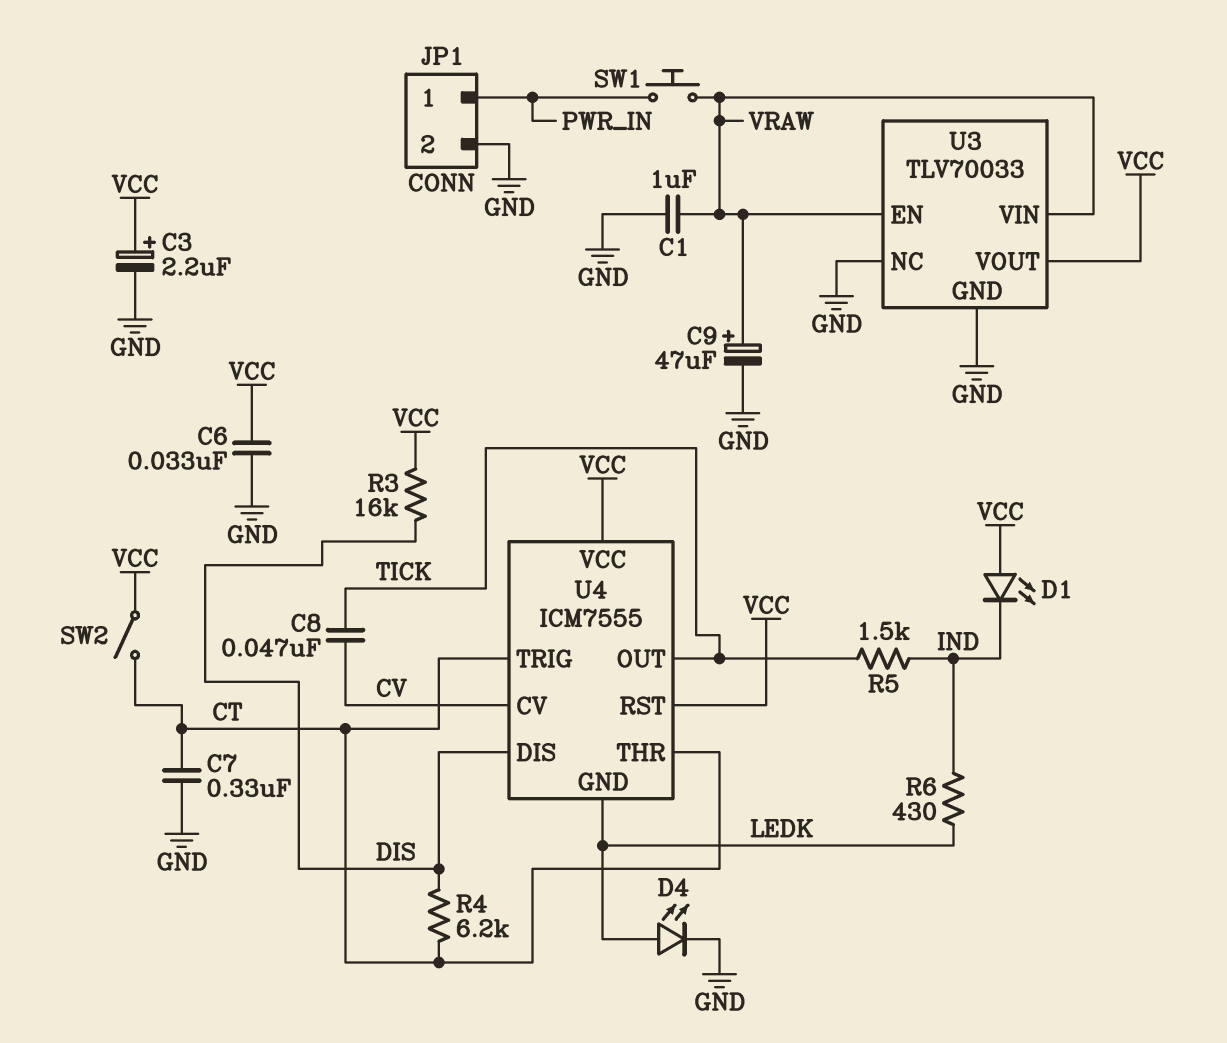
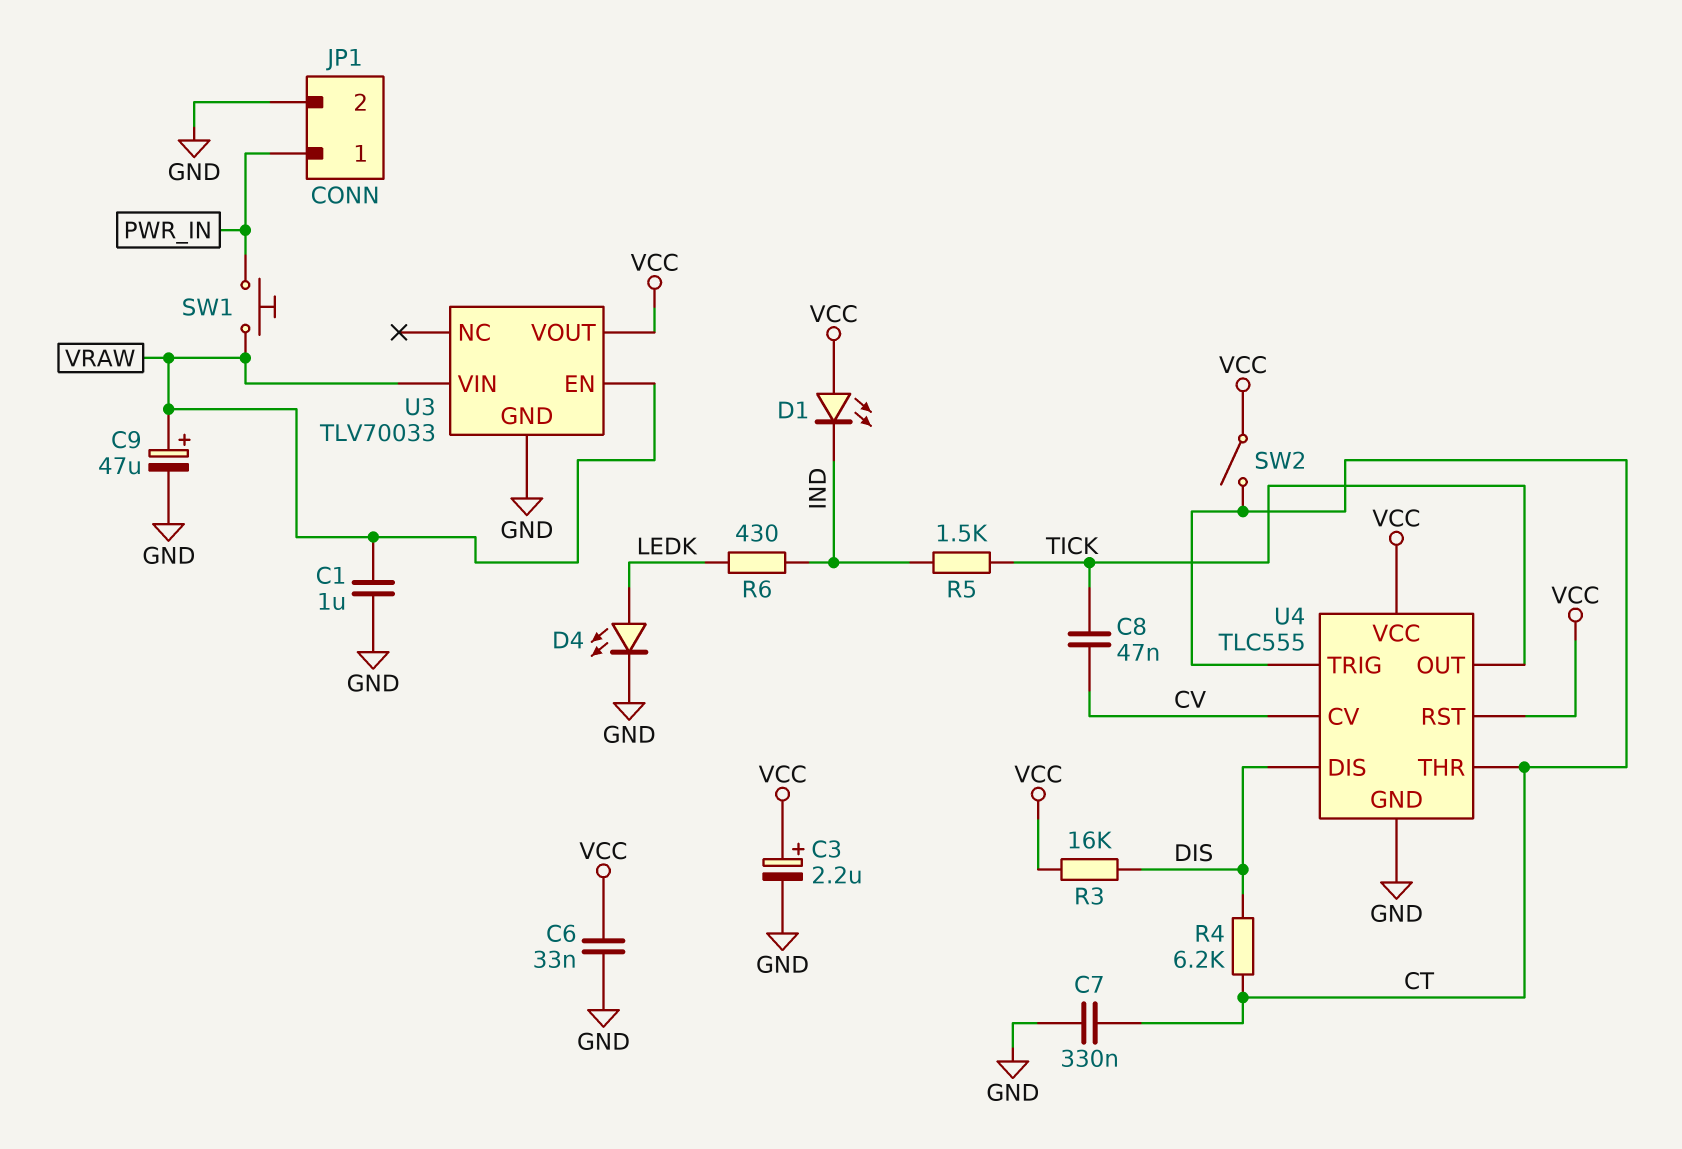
U3 pin NC: GND -> none
U4: ICM7555 -> TLC555
U4 pin GND: LEDK -> GND

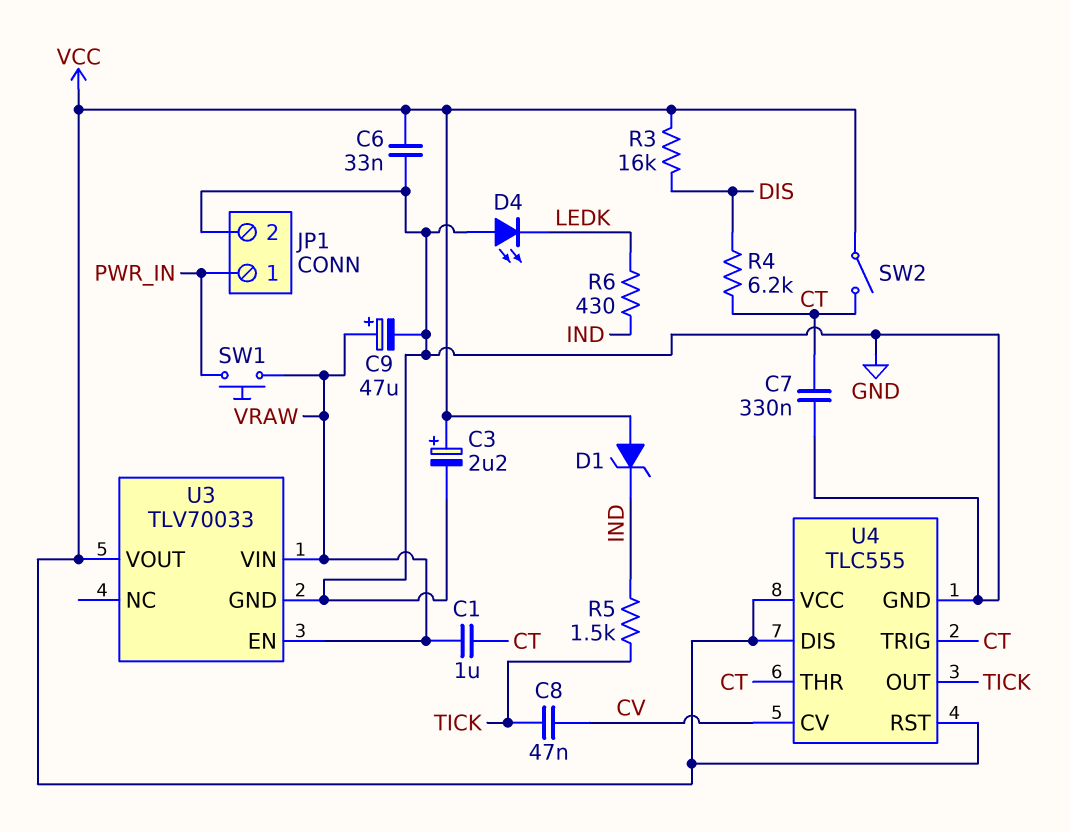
C1: 1uF (GND, VRAW) -> 1uF (CT, VRAW)
D1: LED (A VCC, K IND) -> zener (A VCC, K IND)
D4: LED (A LEDK, K GND) -> LED (A GND, K LEDK)
U4 pin DIS: DIS -> VCC

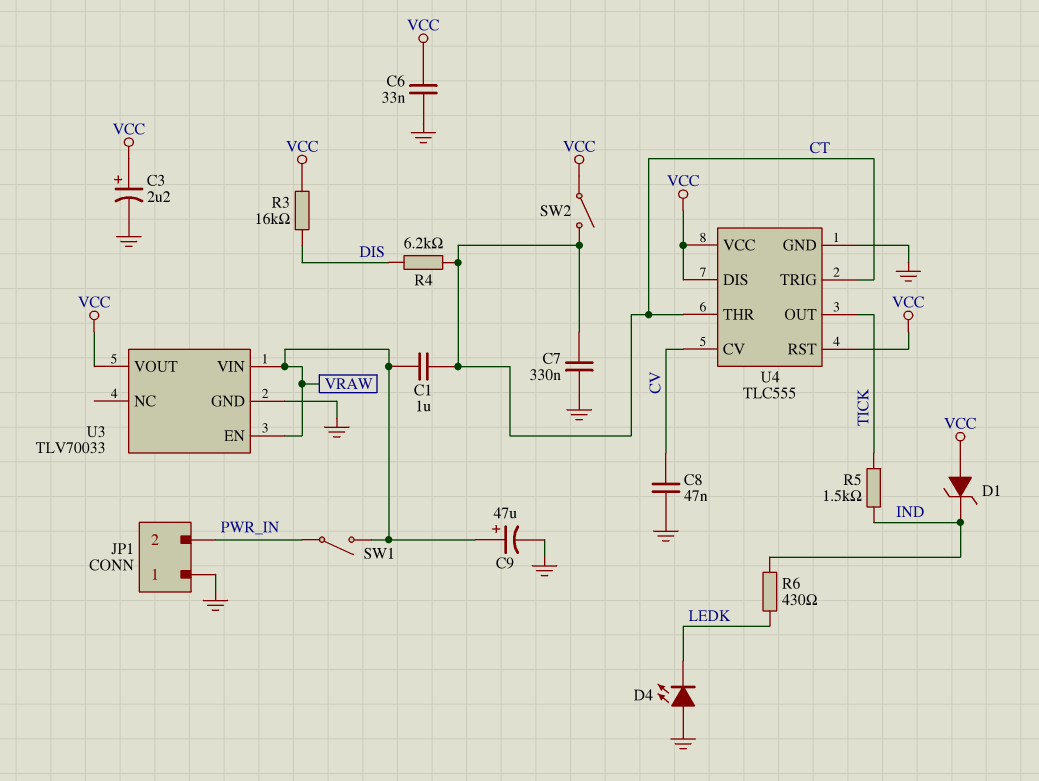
C8: 47nF (CV, TICK) -> 47nF (CV, GND)
JP1 pin 1: PWR_IN -> GND
JP1 pin 2: GND -> PWR_IN
SW1: button (PWR_IN, VRAW) -> switch (PWR_IN, VRAW)

